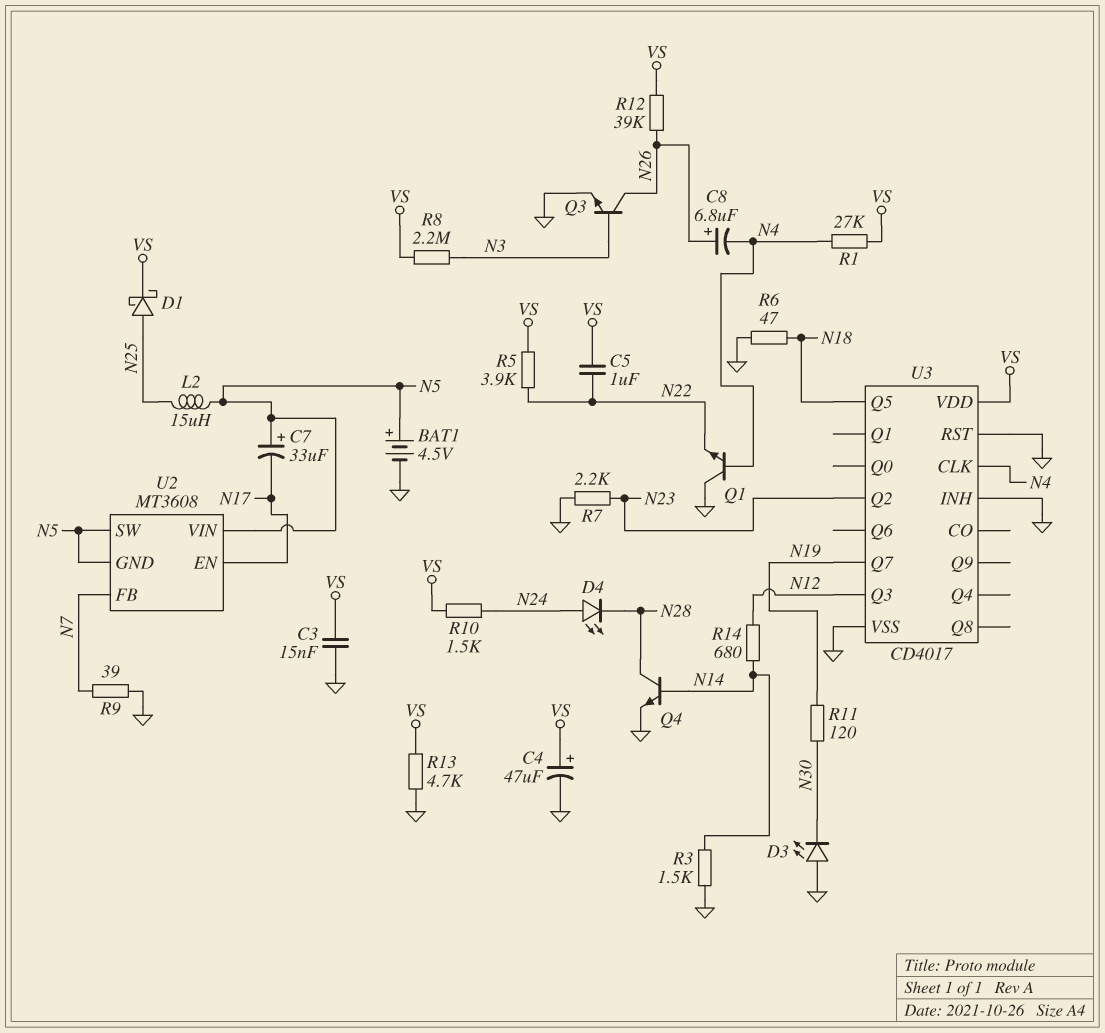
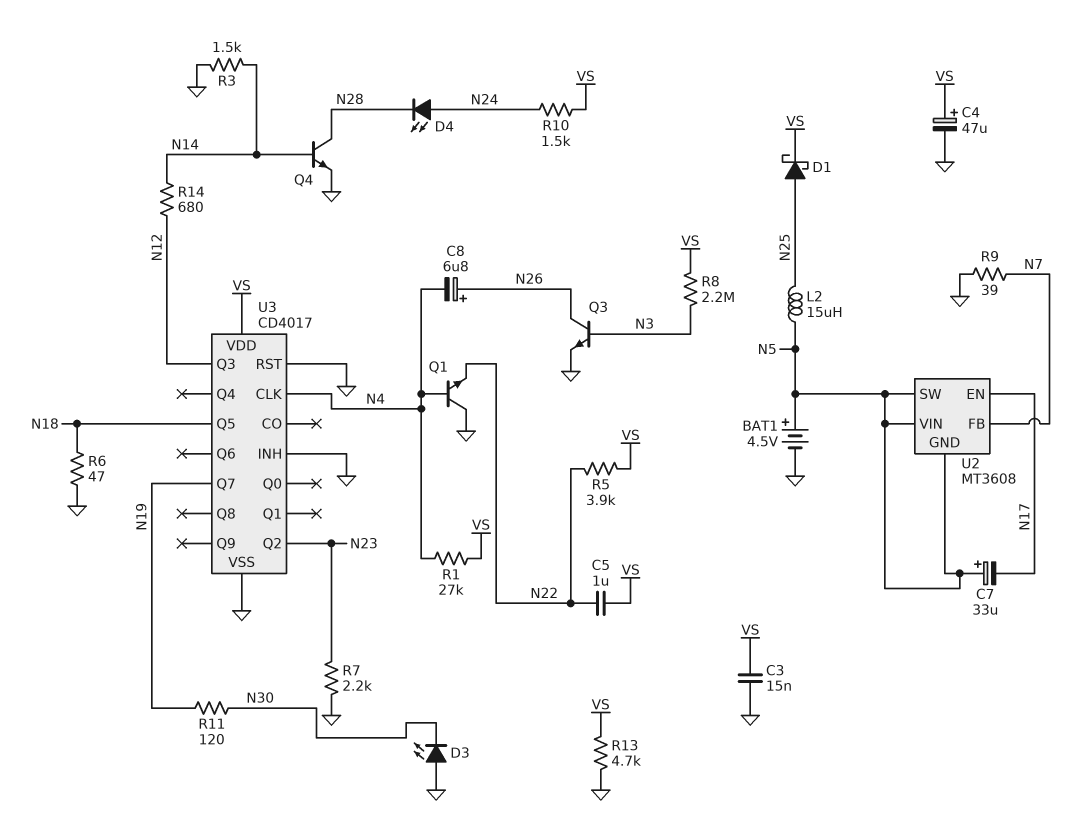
R12: 39k (N26, VS) -> none

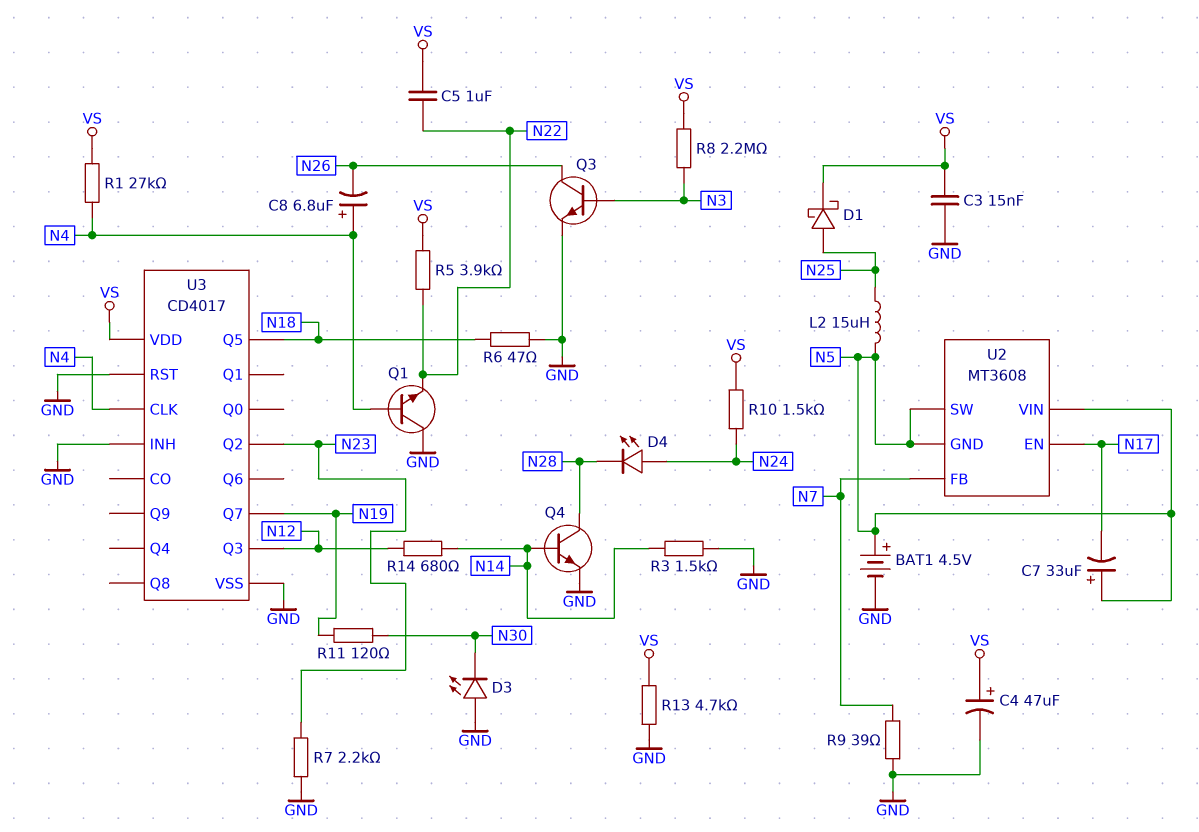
C8: 6.8uF (plus N26, minus N4) -> 6.8uF (plus N4, minus N26)

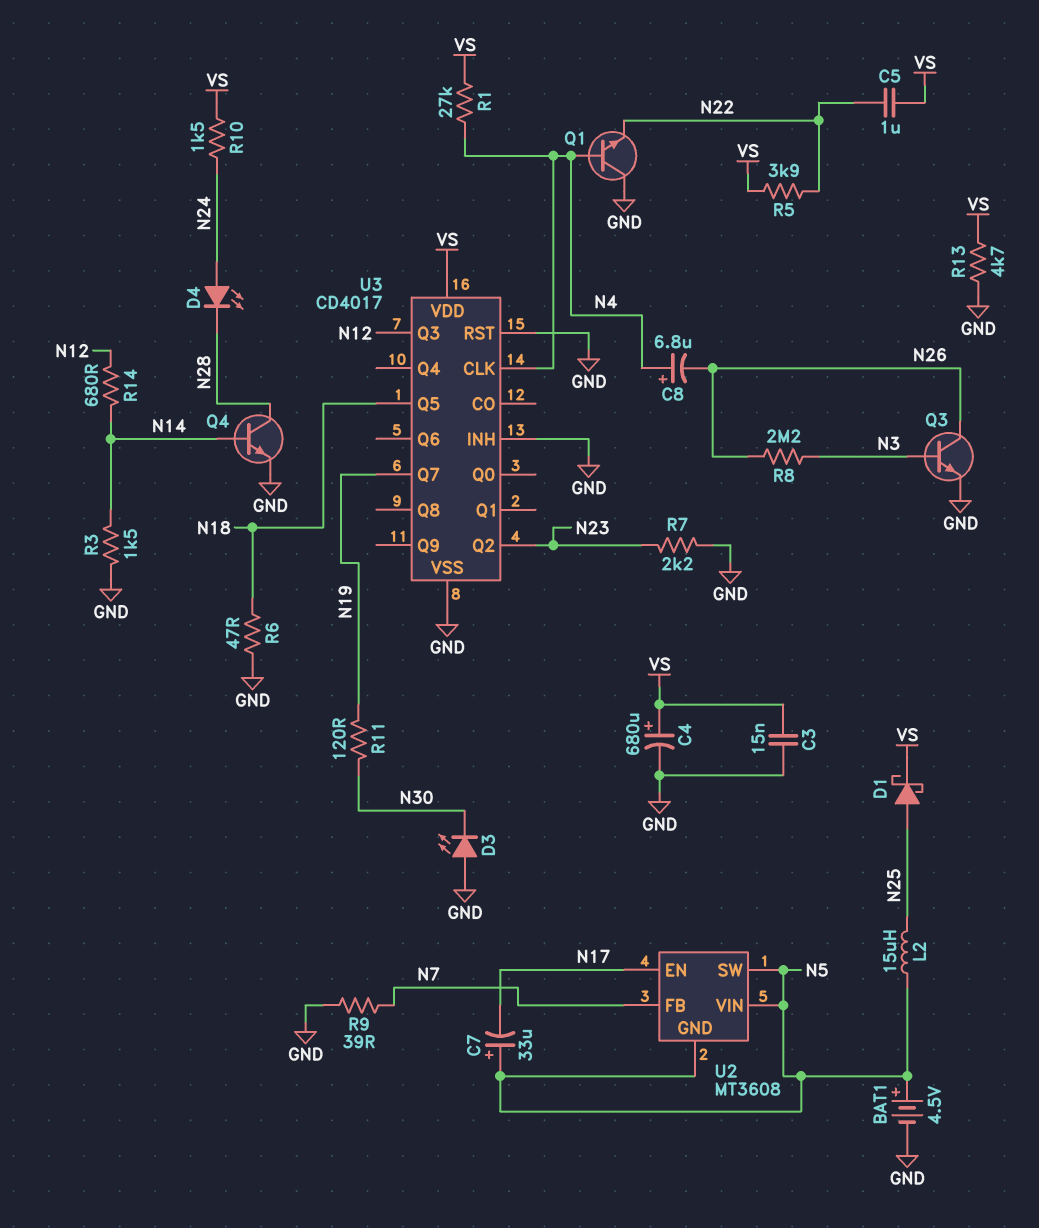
C4: 47uF (plus VS, minus GND) -> 680uF (plus VS, minus GND)
R8: 2.2M (N3, VS) -> 2.2M (N3, N26)

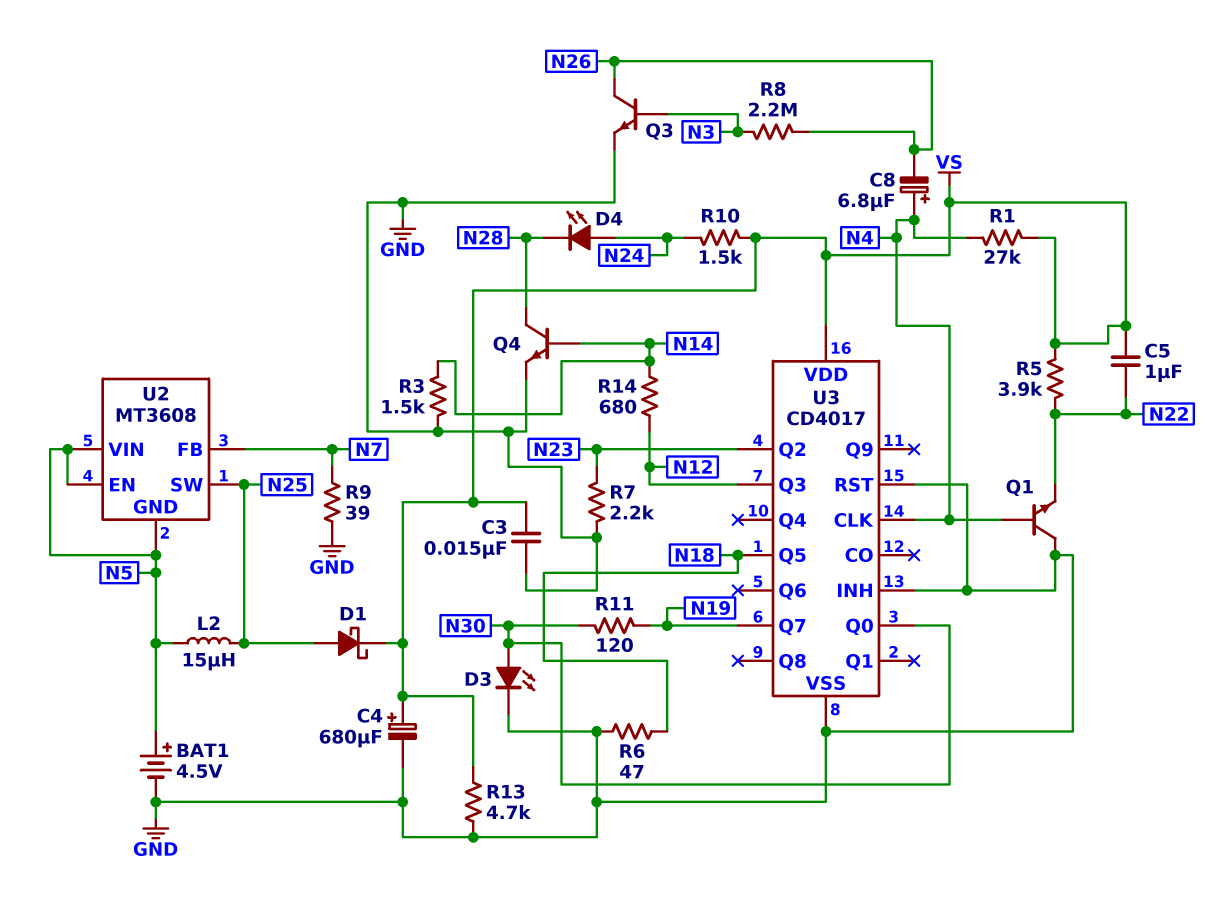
C7: 33uF (plus N5, minus N17) -> none
D3: LED (A GND, K N30) -> LED (A N30, K GND)
U2 pin EN: N17 -> N5
U2 pin SW: N5 -> N25
U3 pin Q0: none -> N30

